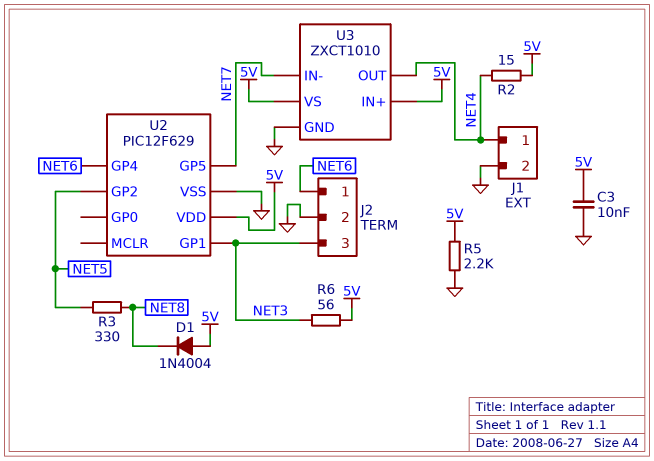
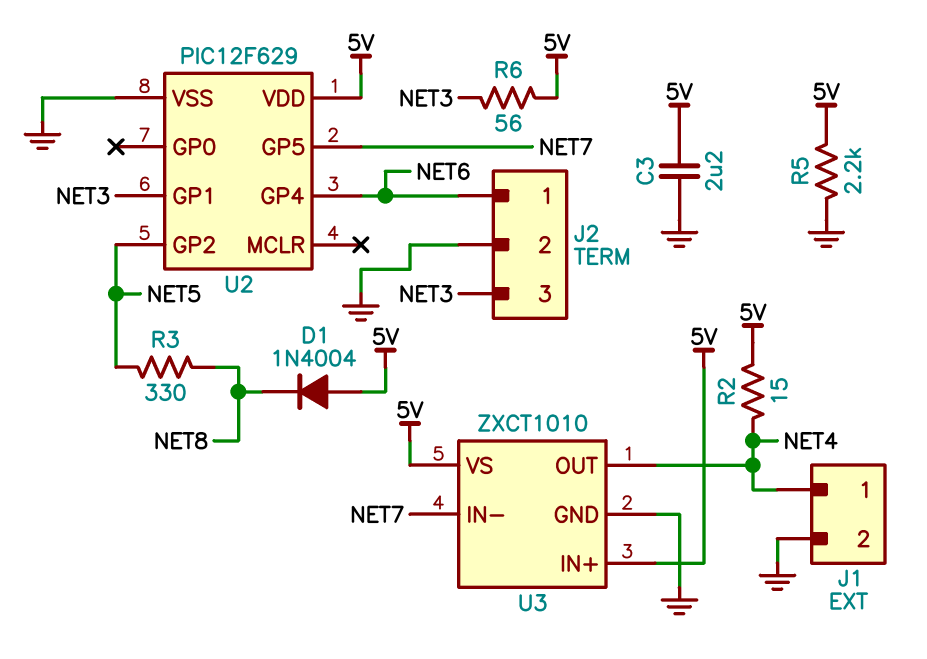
C3: 10nF (5V, GND) -> 2.2uF (5V, GND)

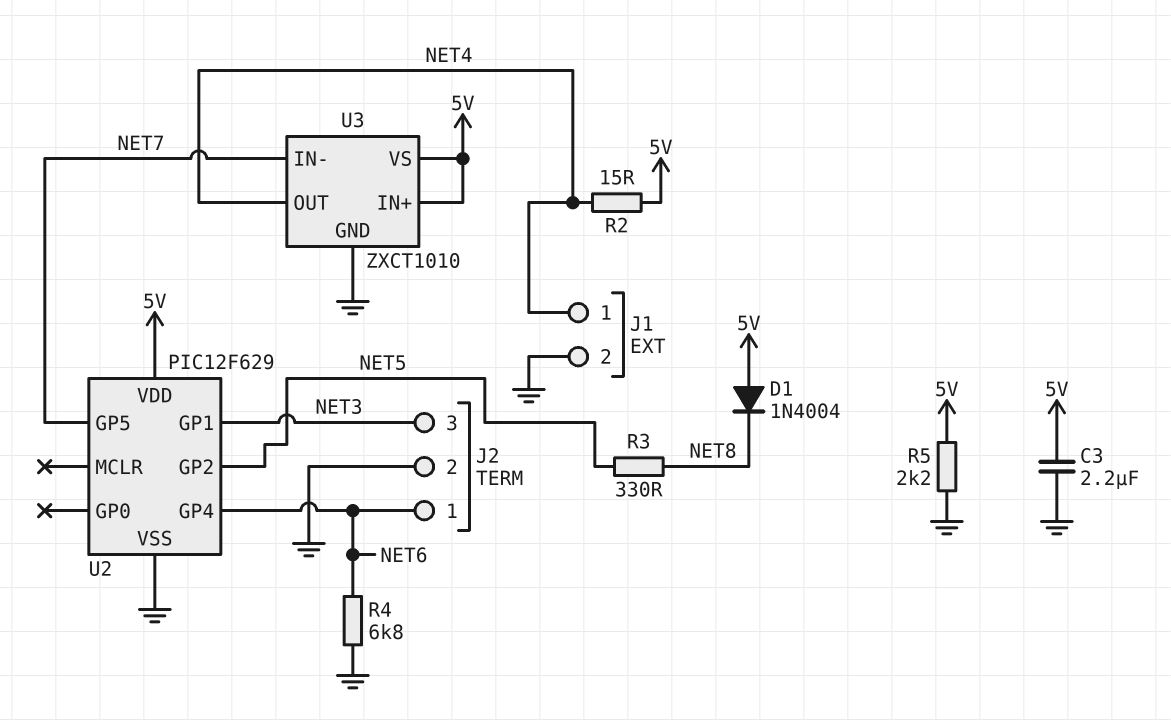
R4: none -> 6.8k (GND, NET6)
R6: 56 (5V, NET3) -> none

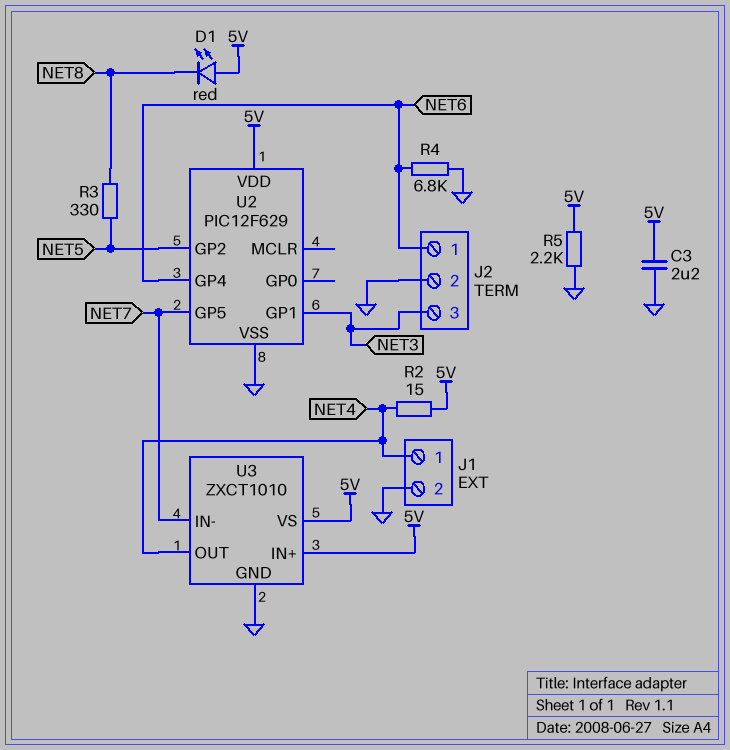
D1: diode 1N4004 (A 5V, K NET8) -> LED red (A 5V, K NET8)

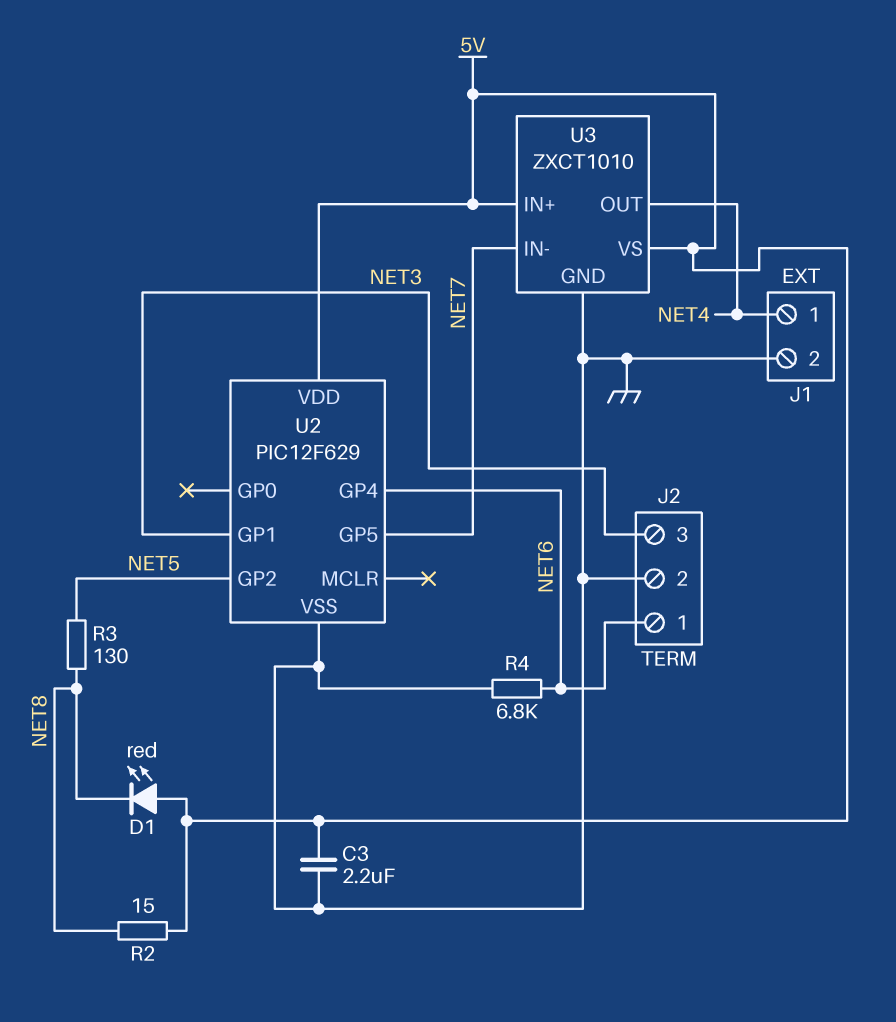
R2: 15 (5V, NET4) -> 15 (5V, NET8)
R3: 330 (NET5, NET8) -> 130 (NET5, NET8)
R5: 2.2k (5V, GND) -> none

